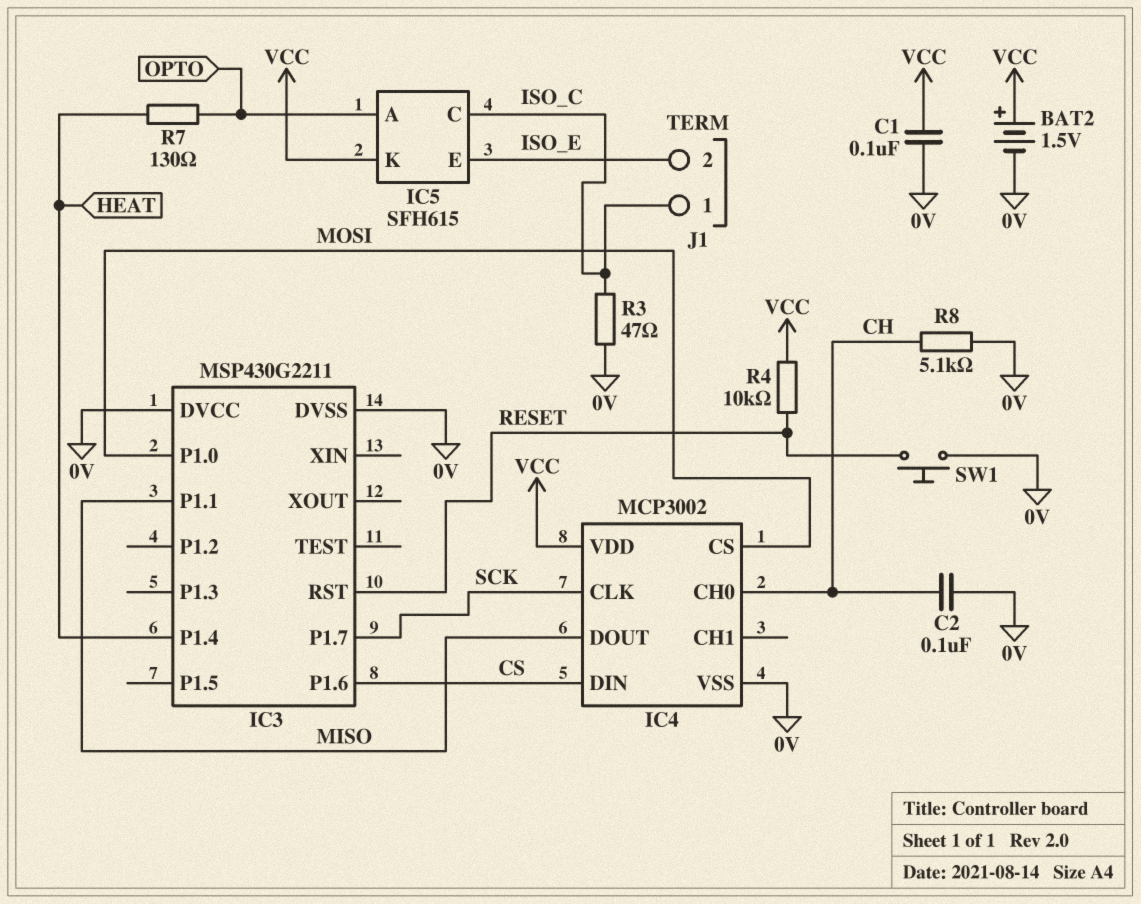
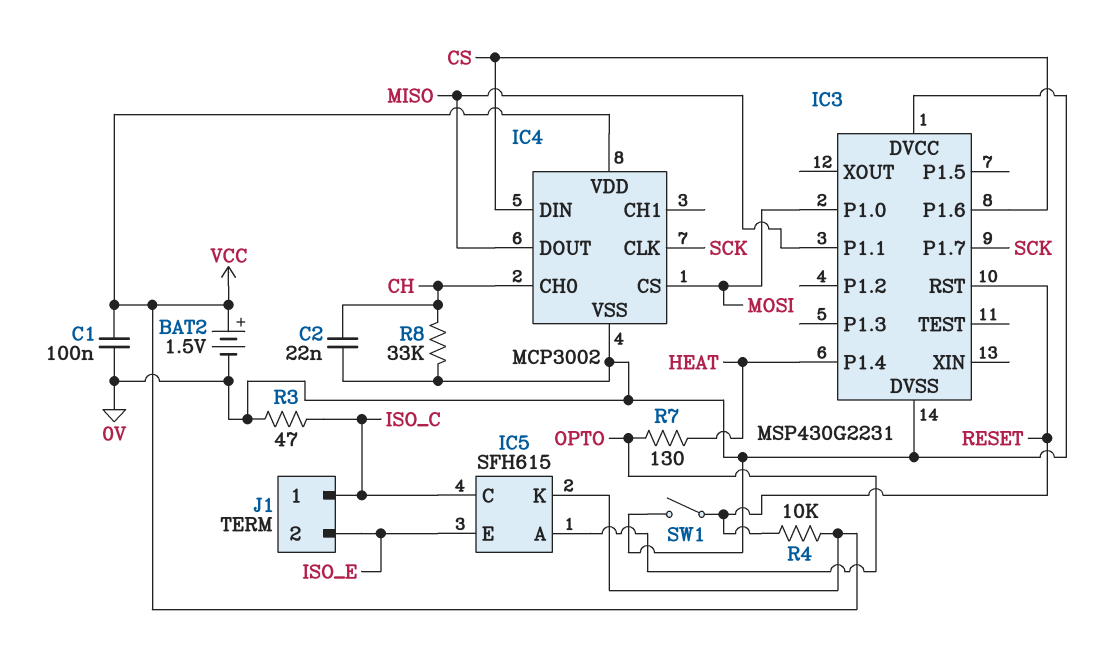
C2: 100nF (0V, CH) -> 22nF (0V, CH)
IC3: MSP430G2211 -> MSP430G2231
R8: 5.1k (0V, CH) -> 33k (0V, CH)
SW1: button (0V, RESET) -> switch (0V, RESET)

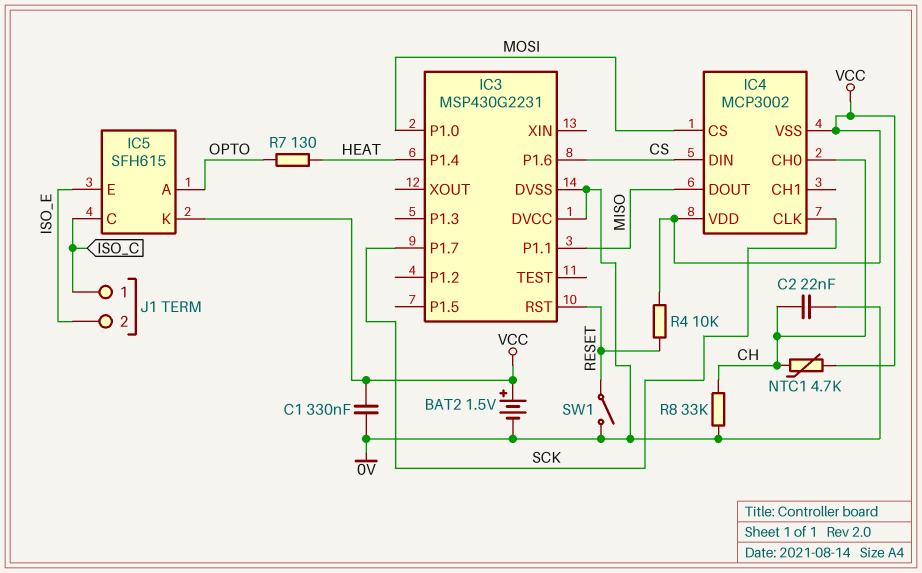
C1: 100nF (0V, VCC) -> 330nF (0V, VCC)
IC4 pin VSS: 0V -> VCC
NTC1: none -> 4.7k (CH, VCC)
R3: 47 (0V, ISO_C) -> none

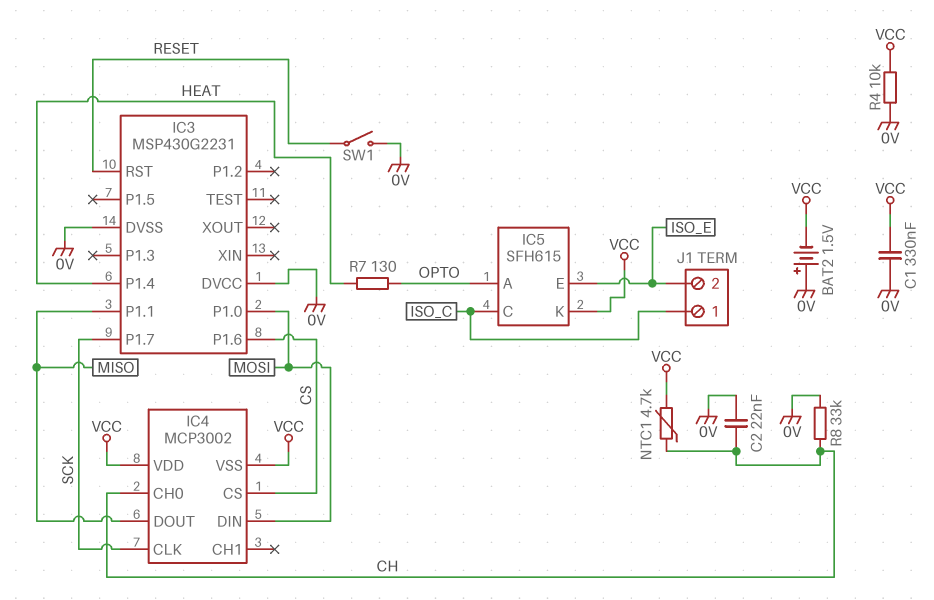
BAT2: 1.5V (plus VCC, minus 0V) -> 1.5V (plus 0V, minus VCC)
IC4 pin CS: MOSI -> CS
IC4 pin DIN: CS -> MOSI
R4: 10k (RESET, VCC) -> 10k (0V, VCC)

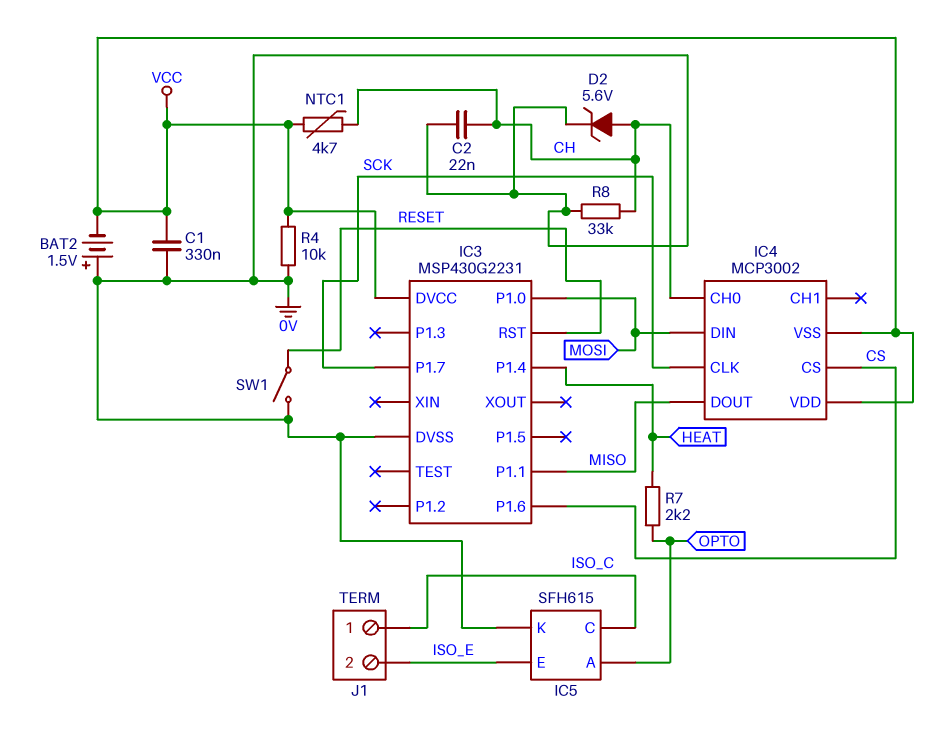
D2: none -> zener 5.6V (A CH, K 0V)
IC3 pin DVCC: 0V -> VCC
IC5 pin K: VCC -> 0V
R7: 130 (HEAT, OPTO) -> 2.2k (HEAT, OPTO)

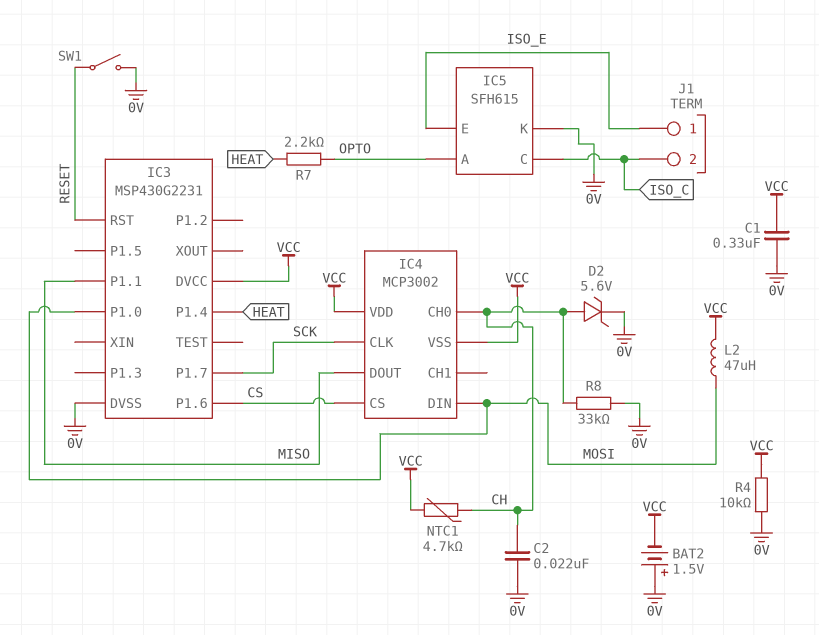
J1 pin 1: ISO_C -> ISO_E
J1 pin 2: ISO_E -> ISO_C
L2: none -> 47uH (MOSI, VCC)

